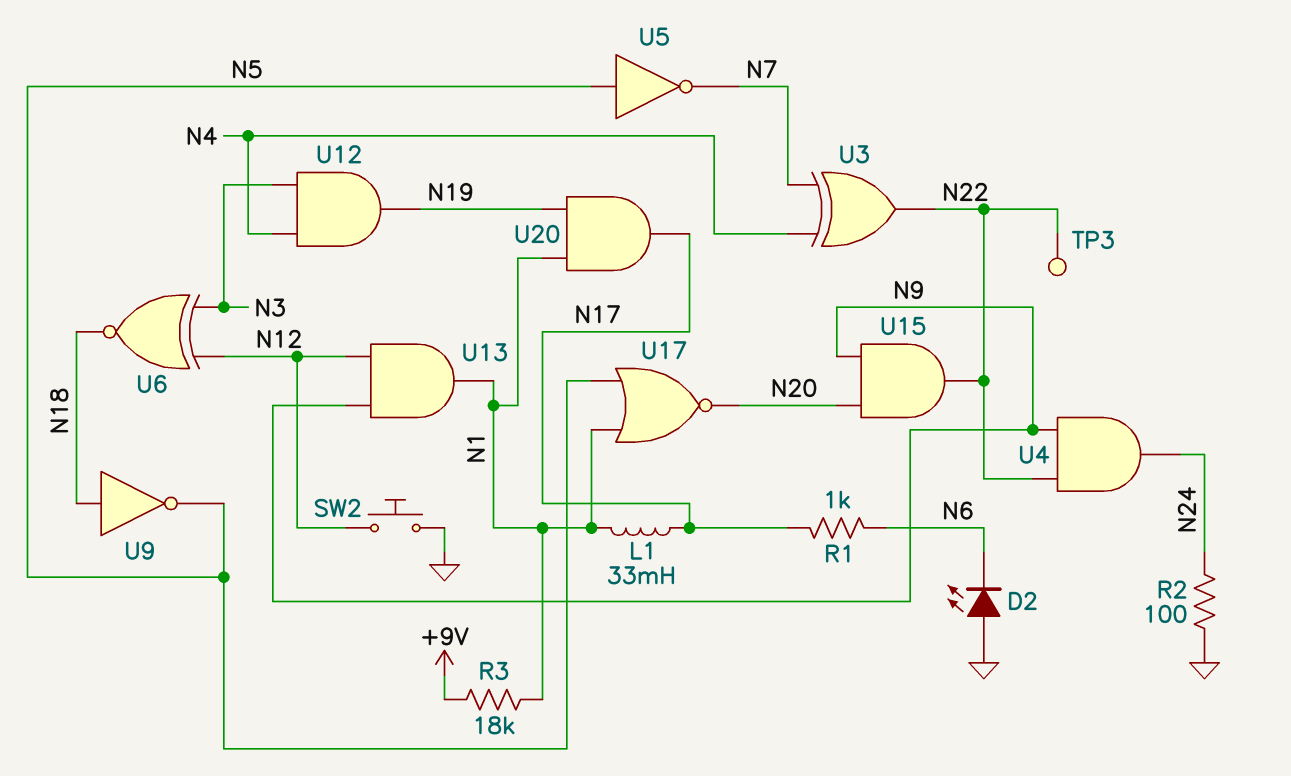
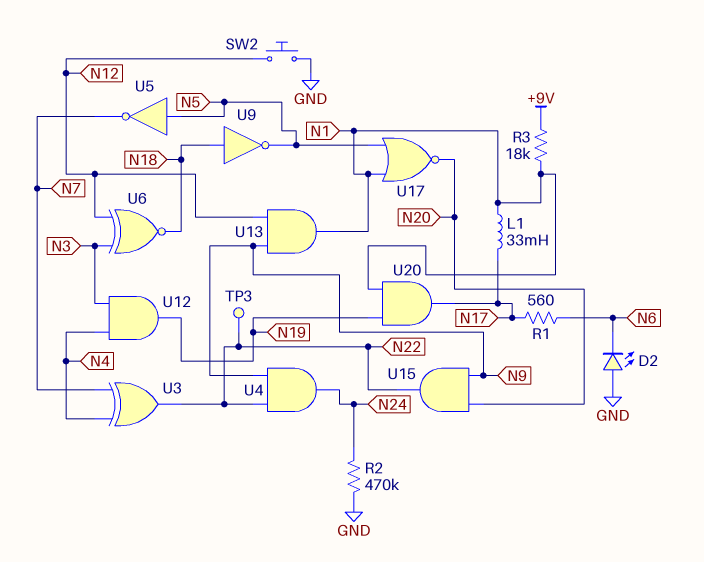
R1: 1k (N6, N17) -> 560 (N6, N17)
R2: 100 (GND, N24) -> 470k (GND, N24)

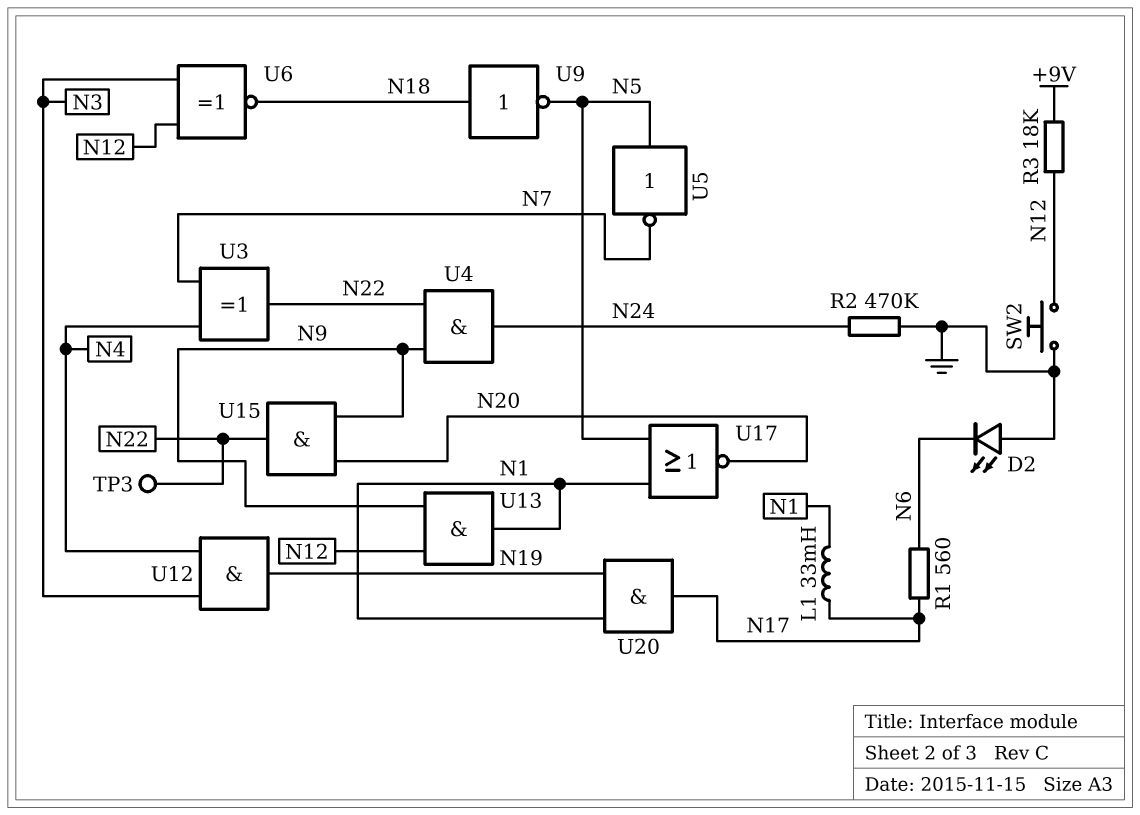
R3: 18k (+9V, N1) -> 18k (+9V, N12)

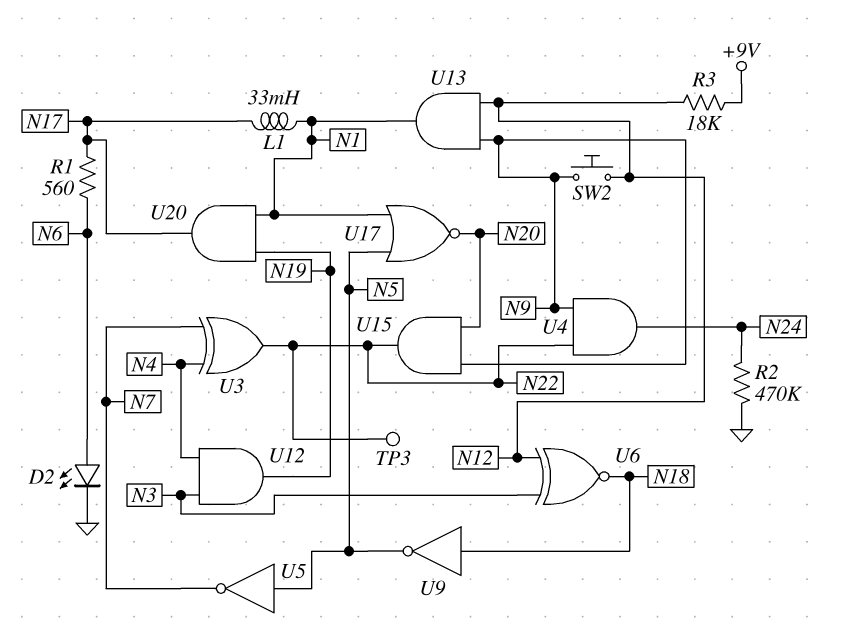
D2: LED (A GND, K N6) -> LED (A N6, K GND)
SW2: button (GND, N12) -> button (N9, N12)

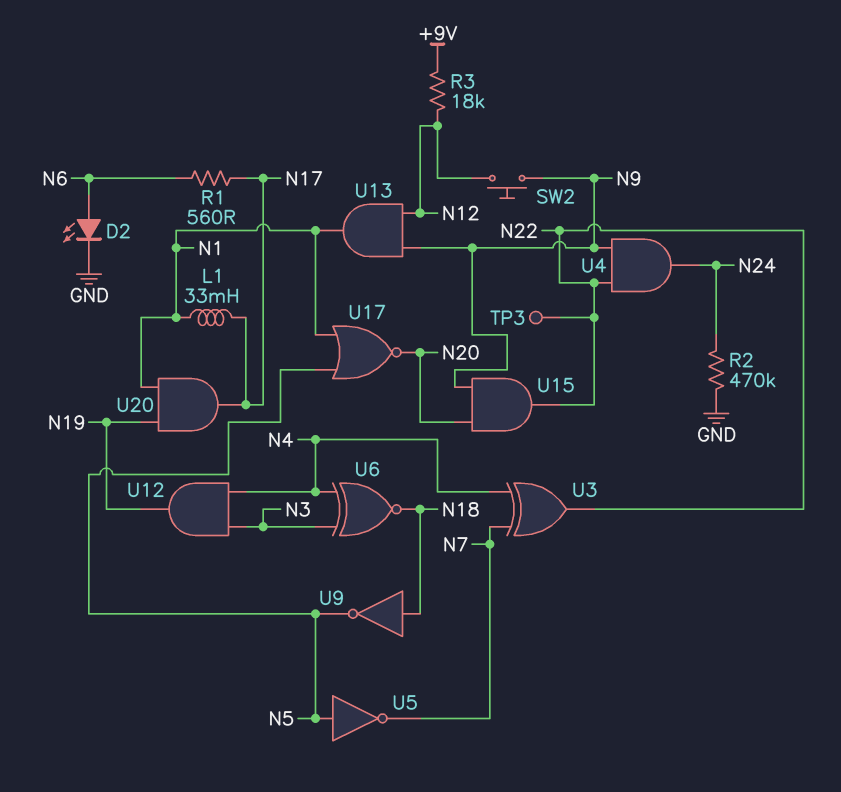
U6: XNOR (in N3, in N12, out N18) -> XNOR (in N3, in N4, out N18)

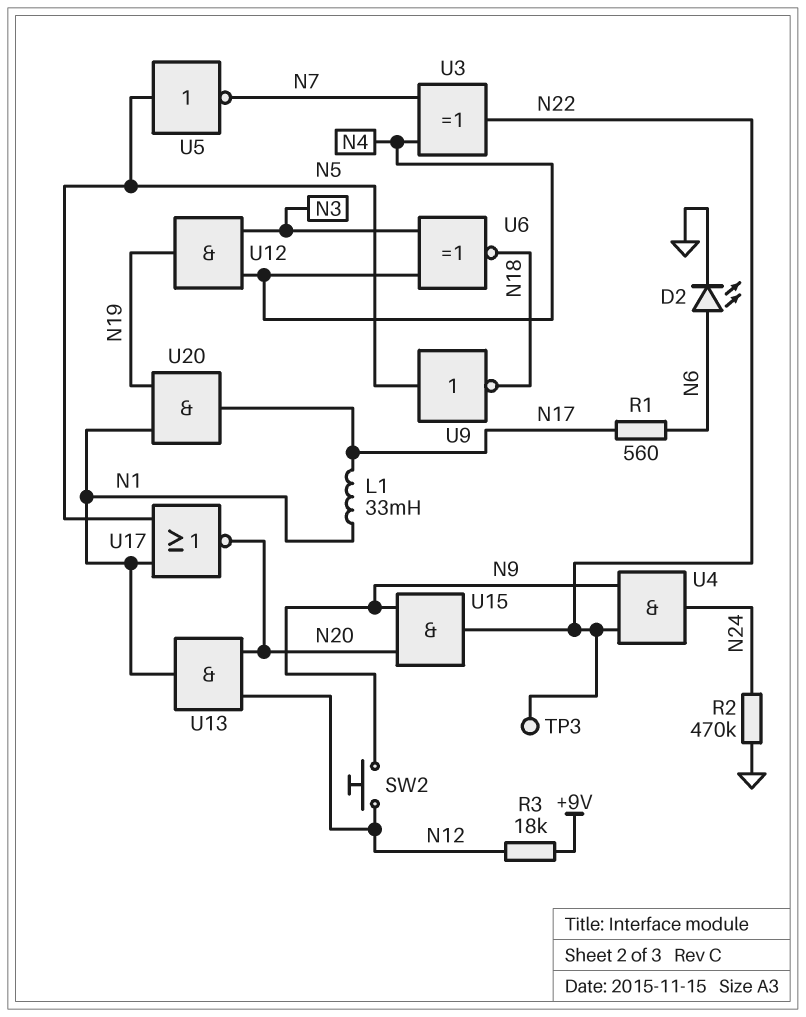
U9: NOT (in N18, out N5) -> NOT (in N5, out N18)
U13: AND (in N9, in N12, out N1) -> AND (in N12, in N20, out N1)

